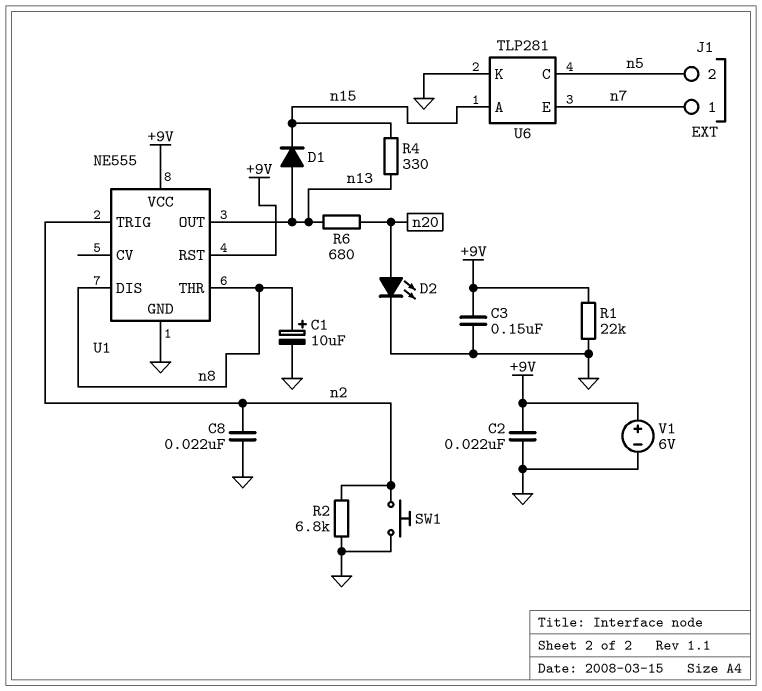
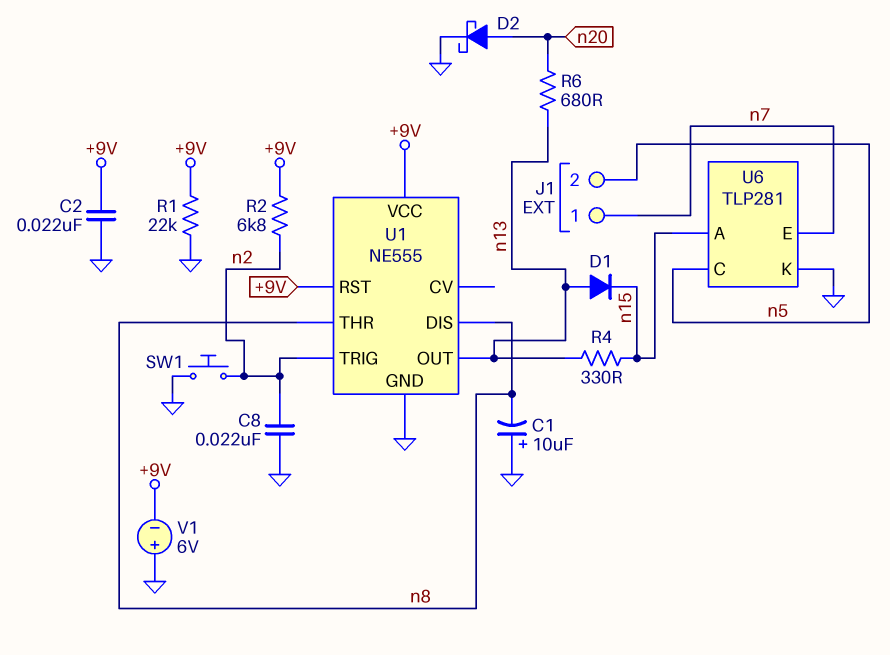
C1: 10uF (plus n8, minus GND) -> 10uF (plus GND, minus n8)
C3: 150nF (+9V, GND) -> none
D2: LED (A n20, K GND) -> schottky (A n20, K GND)
R2: 6.8k (GND, n2) -> 6.8k (+9V, n2)
V1: 6V (plus +9V, minus GND) -> 6V (plus GND, minus +9V)

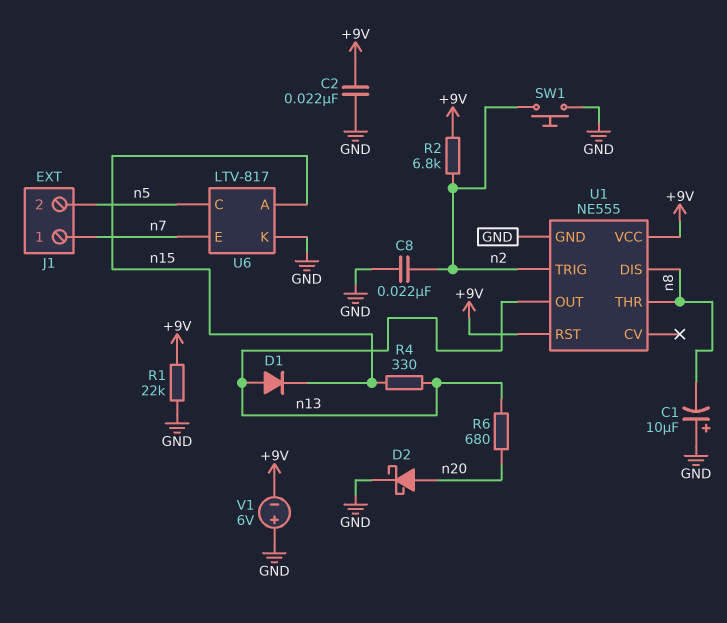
U6: TLP281 -> LTV-817

